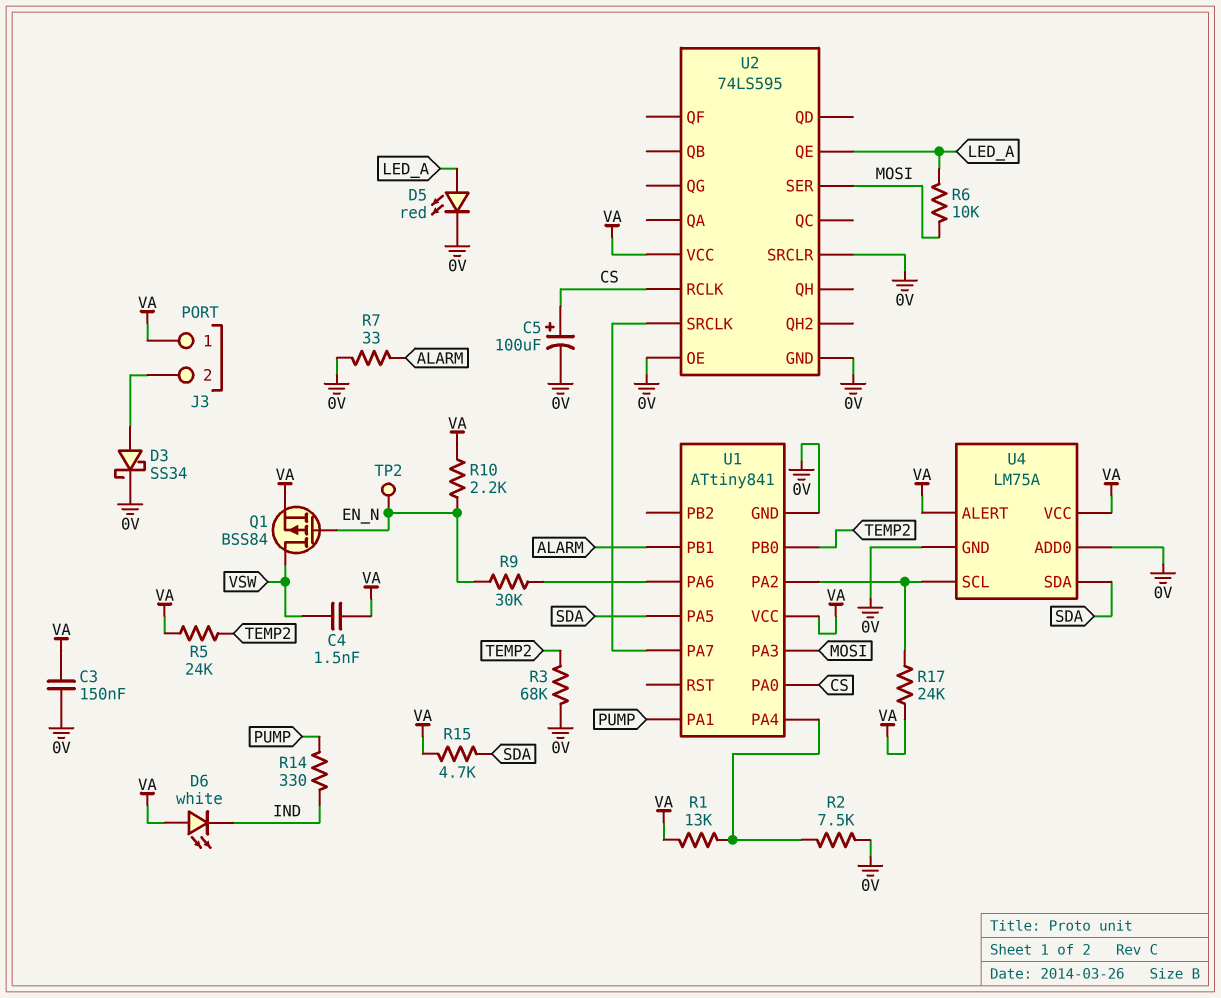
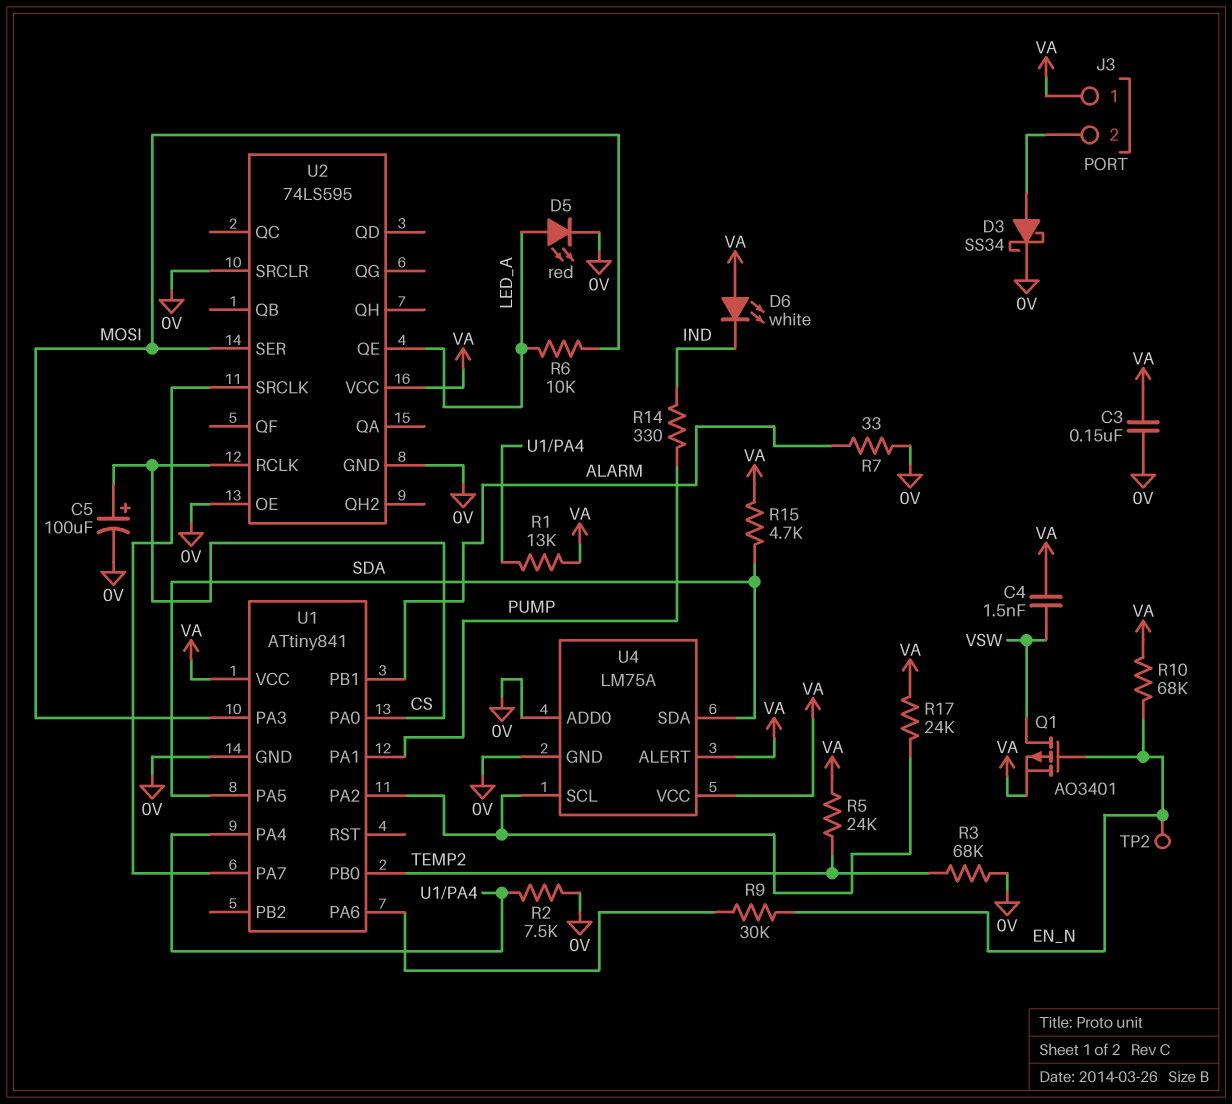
Q1: PMOS BSS84 (G EN_N, D VSW, S VA) -> PMOS AO3401 (G EN_N, D VSW, S VA)
R10: 2.2k (EN_N, VA) -> 68k (EN_N, VA)

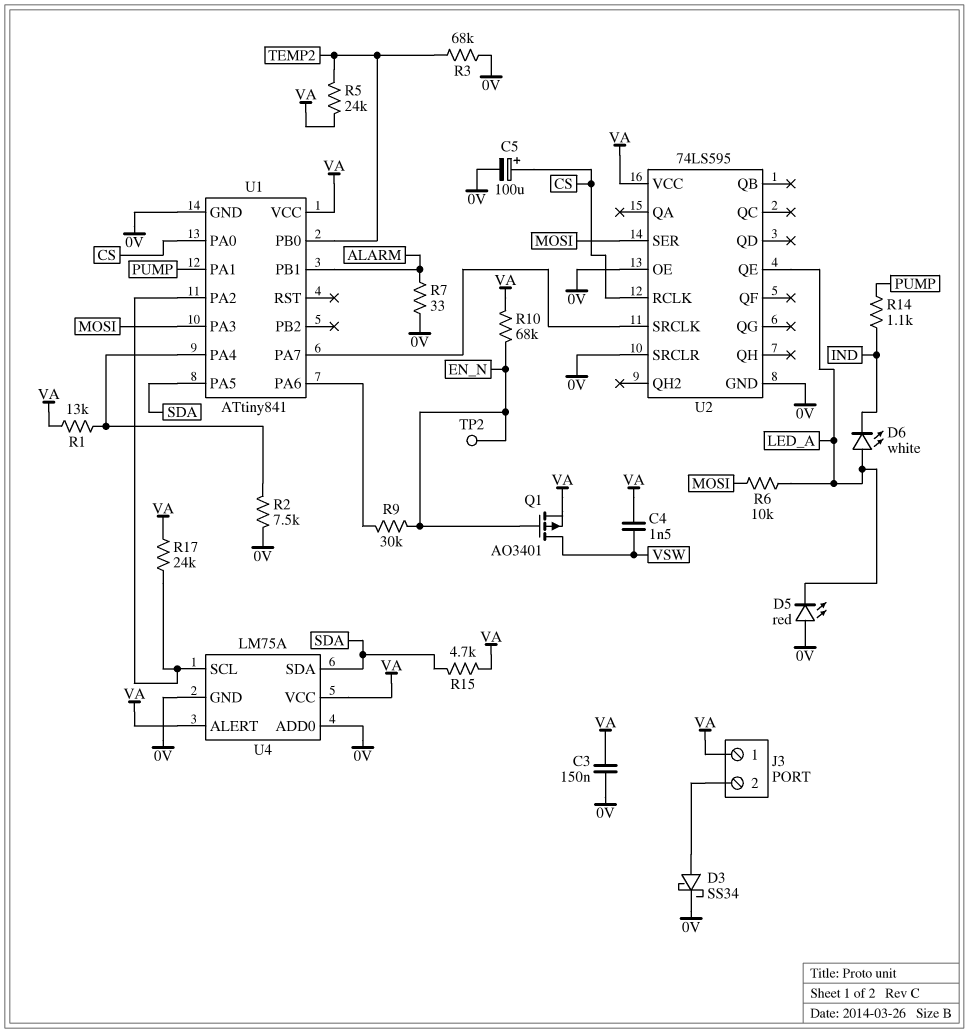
D5: LED red (A LED_A, K 0V) -> LED red (A 0V, K LED_A)
D6: LED white (A VA, K IND) -> LED white (A LED_A, K IND)
R14: 330 (IND, PUMP) -> 1.1k (IND, PUMP)

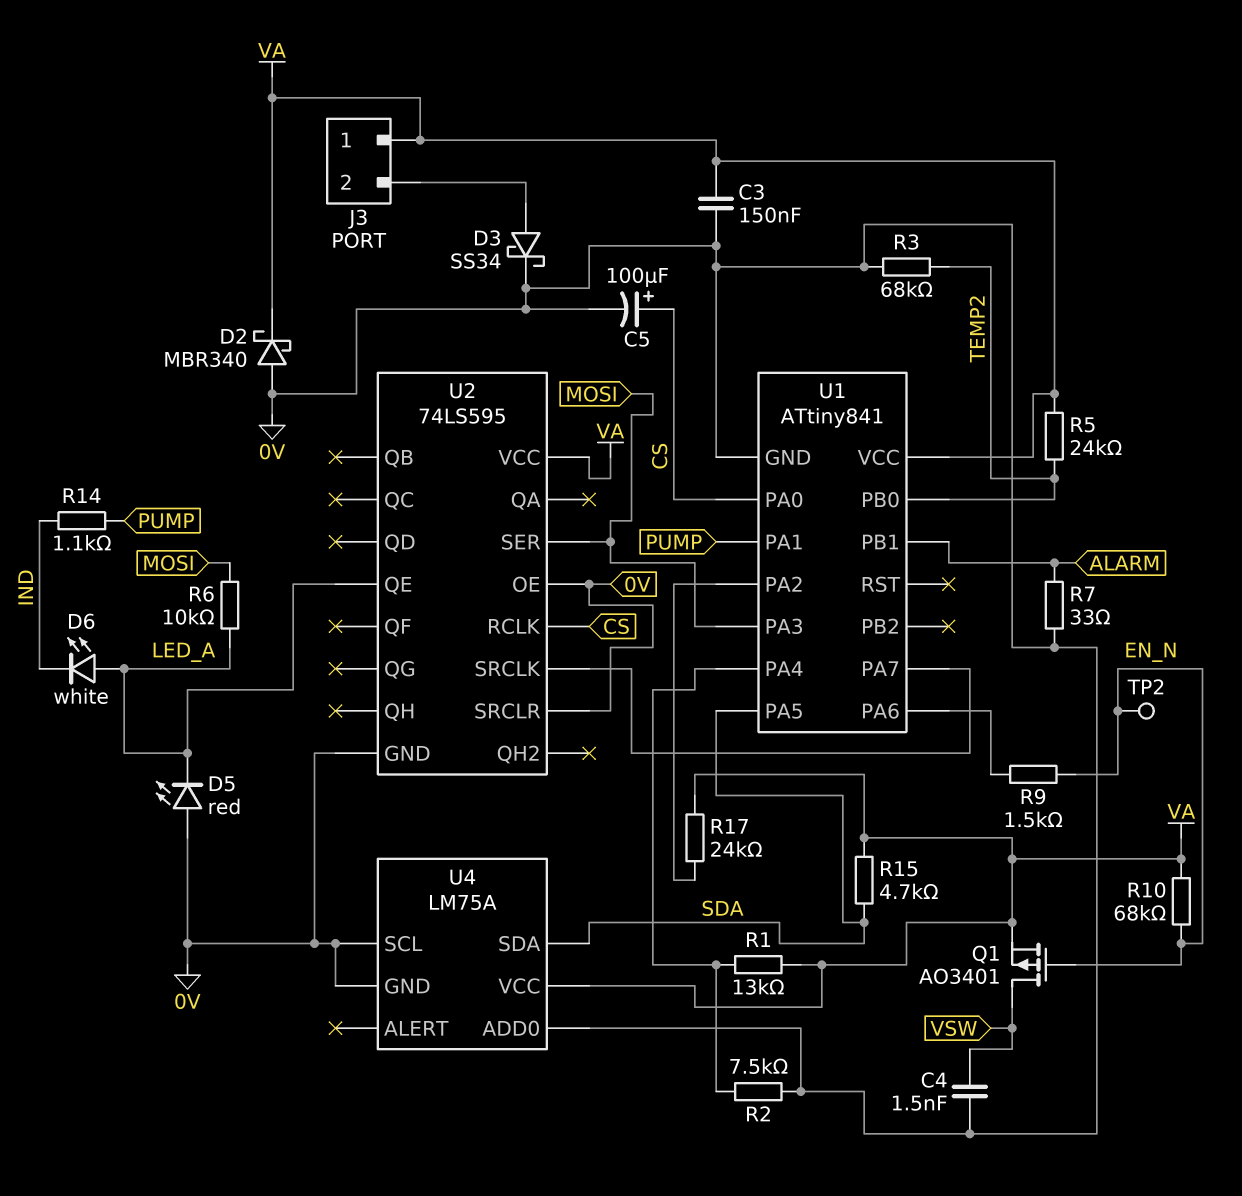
C4: 1.5nF (VA, VSW) -> 1.5nF (0V, VSW)
D2: none -> schottky MBR340 (A 0V, K VA)
R9: 30k (EN_N, U1/PA6) -> 1.5k (EN_N, U1/PA6)
U4 pin ALERT: VA -> none
U4 pin SCL: U1/PA2 -> 0V

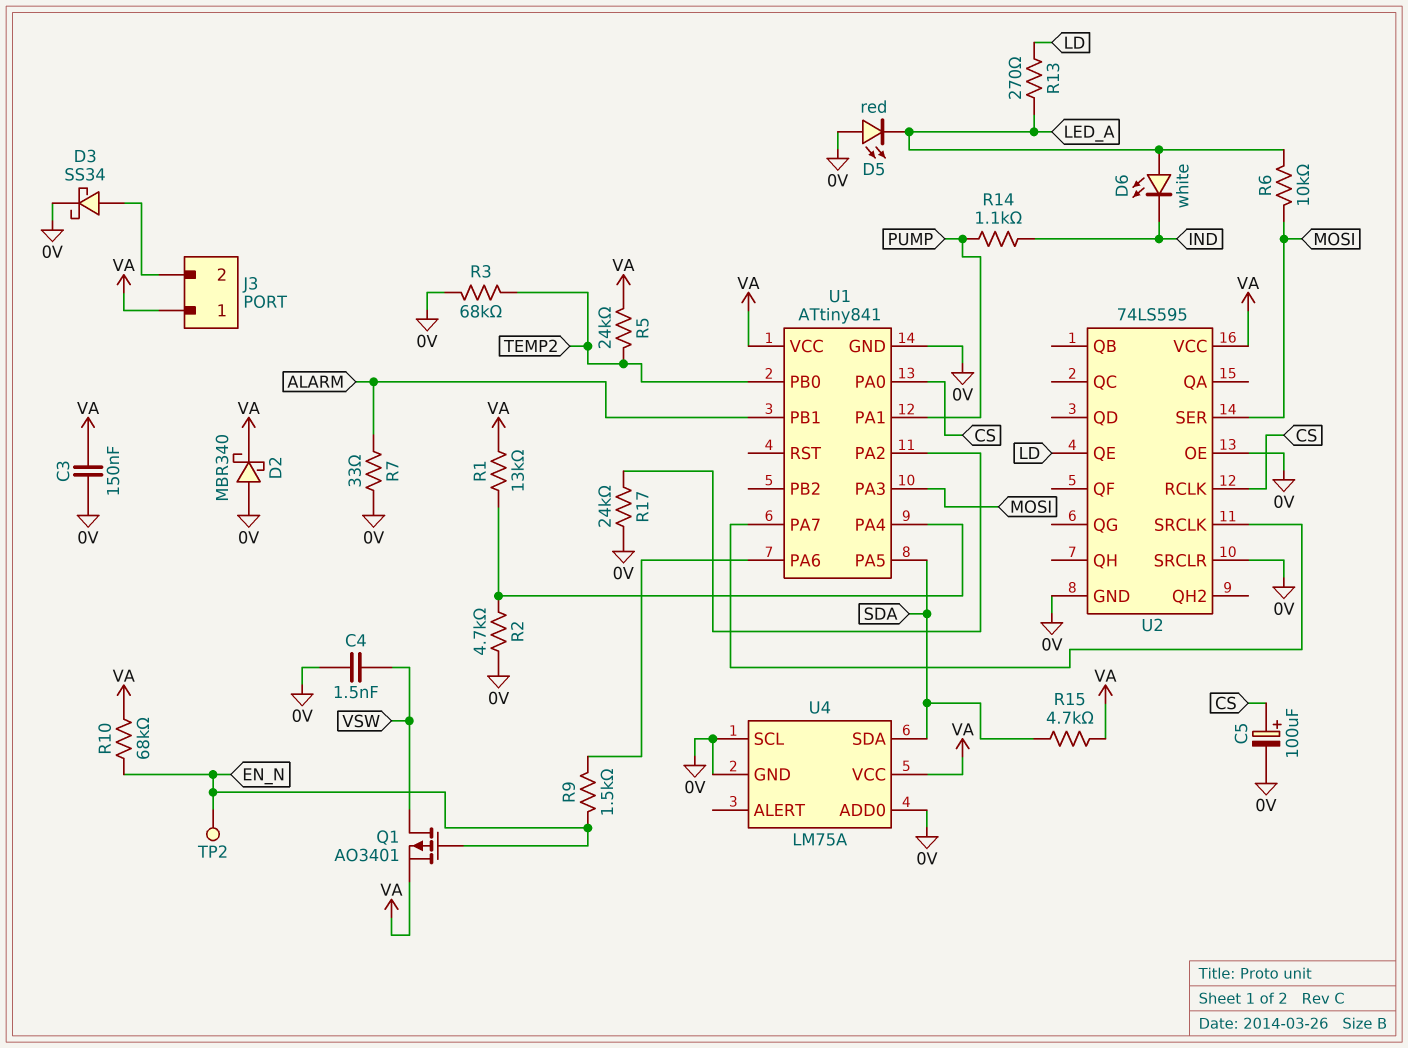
R2: 7.5k (0V, U1/PA4) -> 4.7k (0V, U1/PA4)
R13: none -> 270 (LD, LED_A)
R17: 24k (U1/PA2, VA) -> 24k (0V, U1/PA2)
U2 pin QE: LED_A -> LD

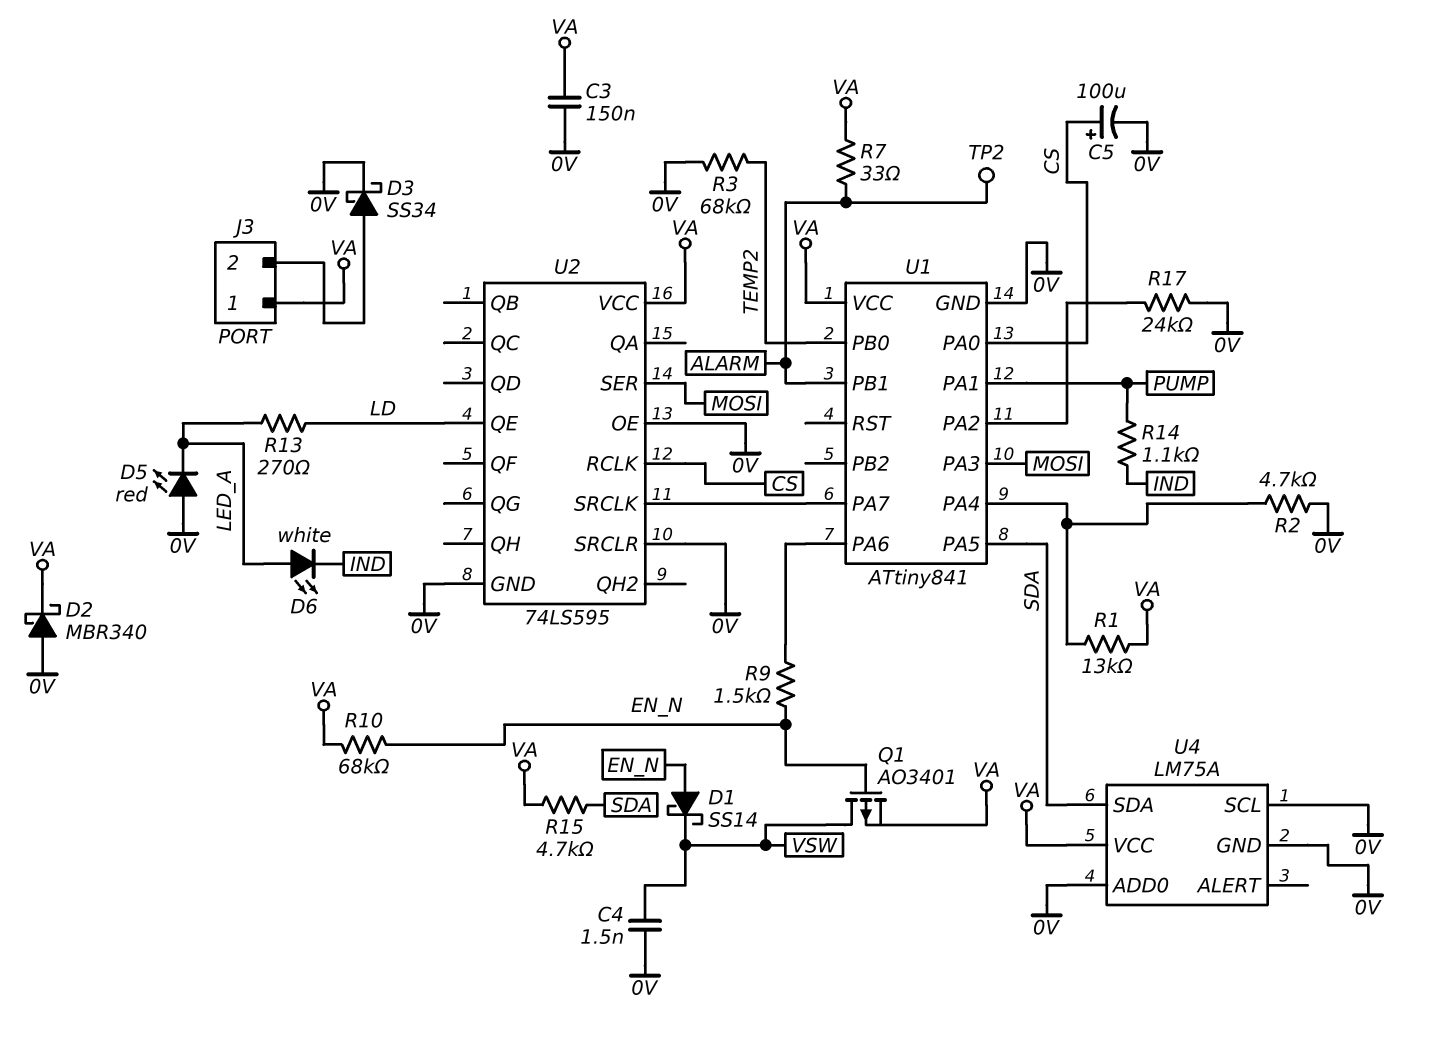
D1: none -> schottky SS14 (A EN_N, K VSW)
R5: 24k (TEMP2, VA) -> none
R6: 10k (LED_A, MOSI) -> none
R7: 33 (0V, ALARM) -> 33 (ALARM, VA)
TP2: test point (EN_N) -> test point (ALARM)

